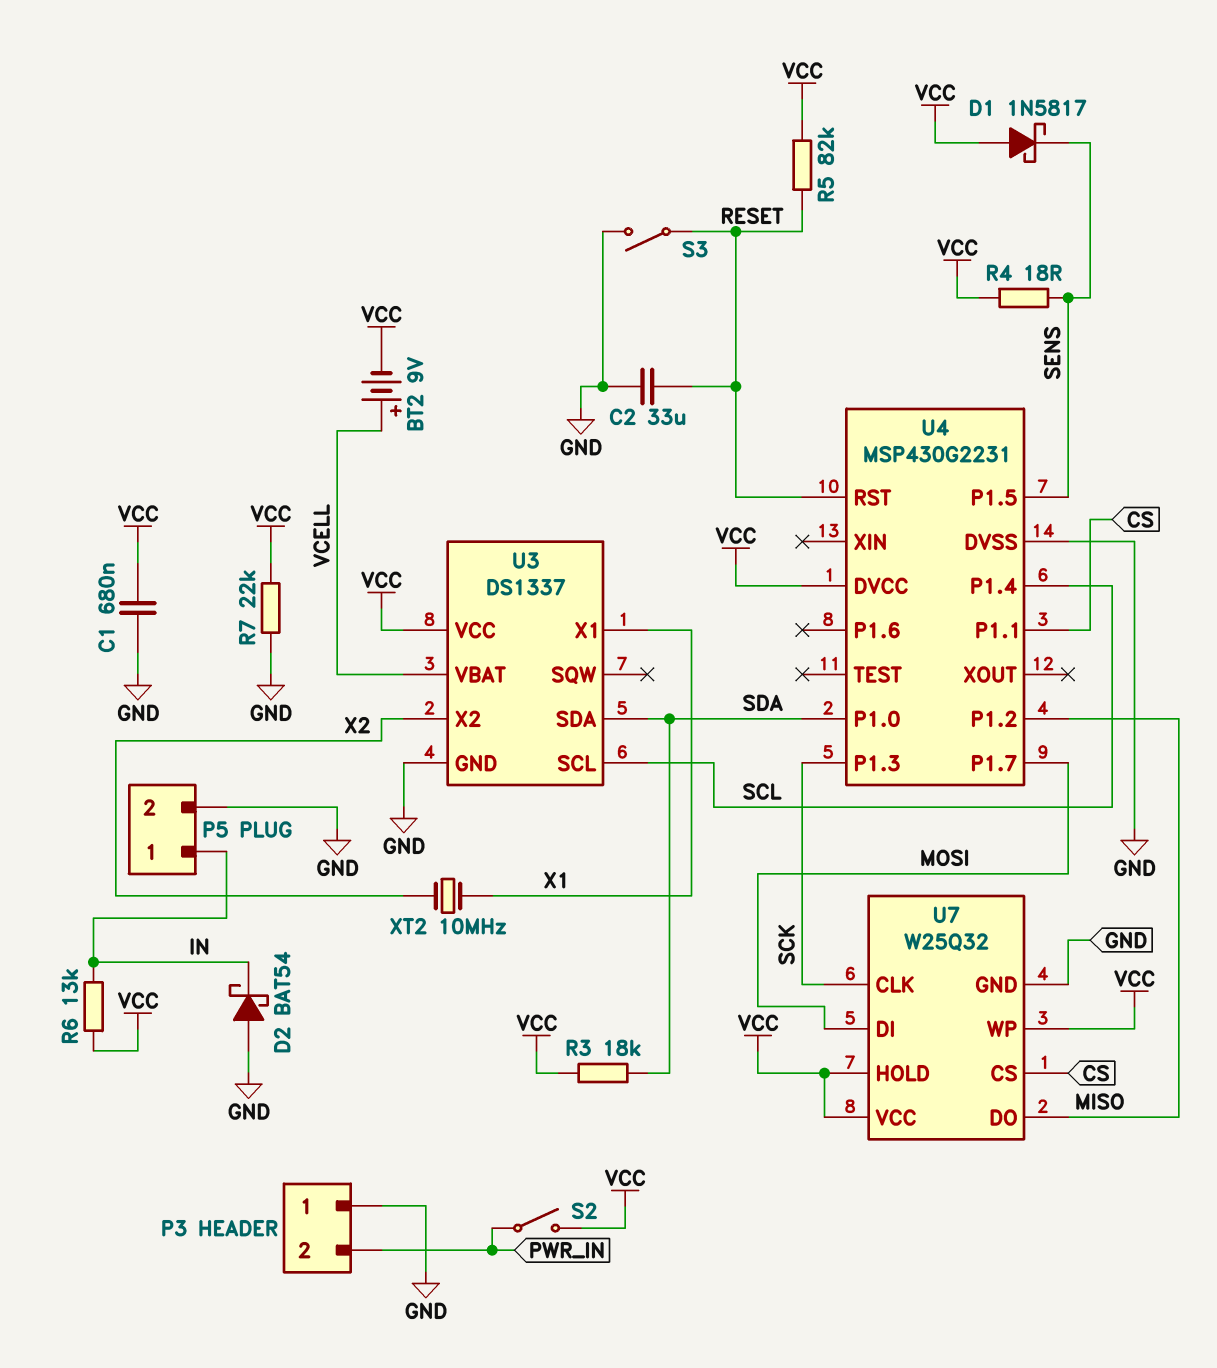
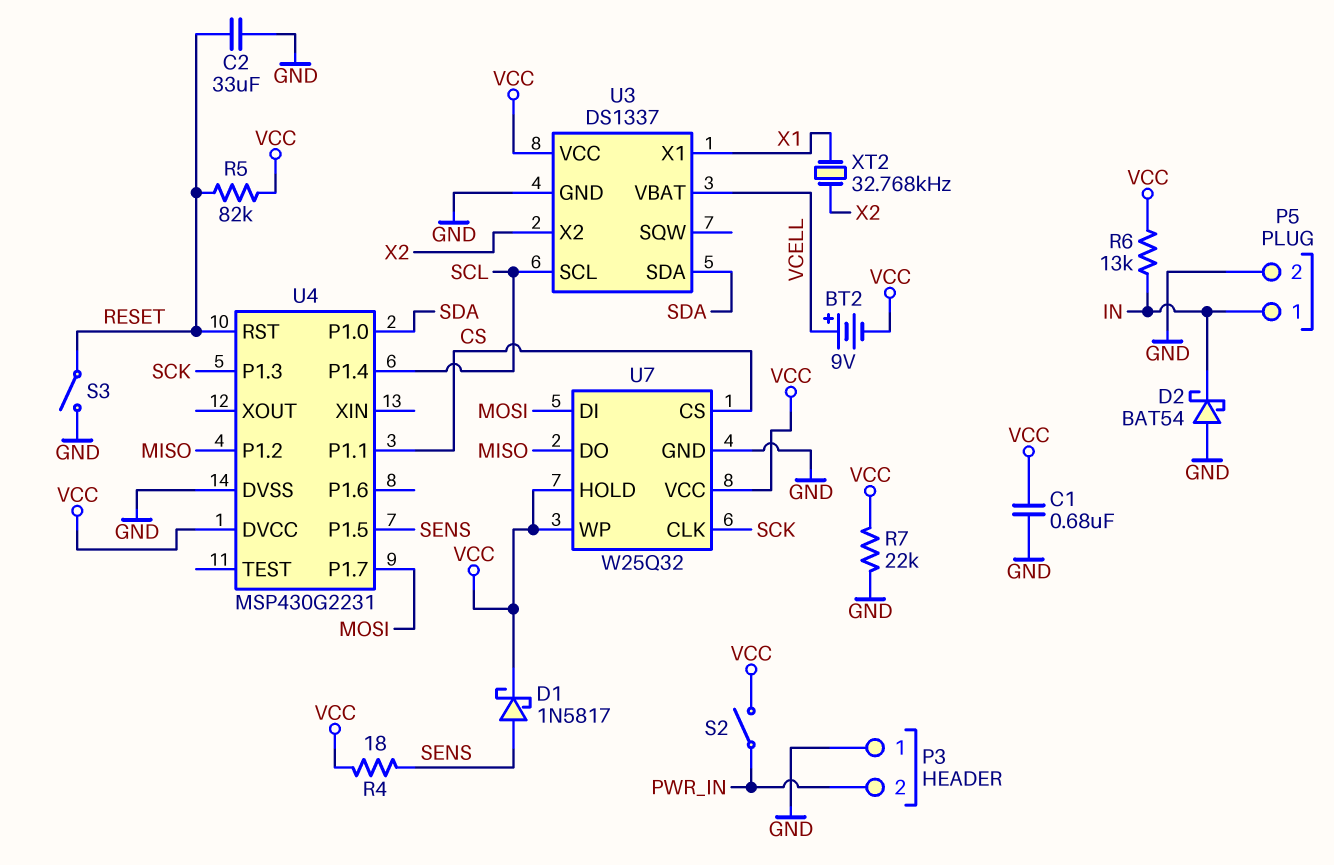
D1: schottky 1N5817 (A VCC, K SENS) -> schottky 1N5817 (A SENS, K VCC)
R3: 18k (SDA, VCC) -> none
XT2: 10MHz (X1, X2) -> 32.768kHz (X1, X2)

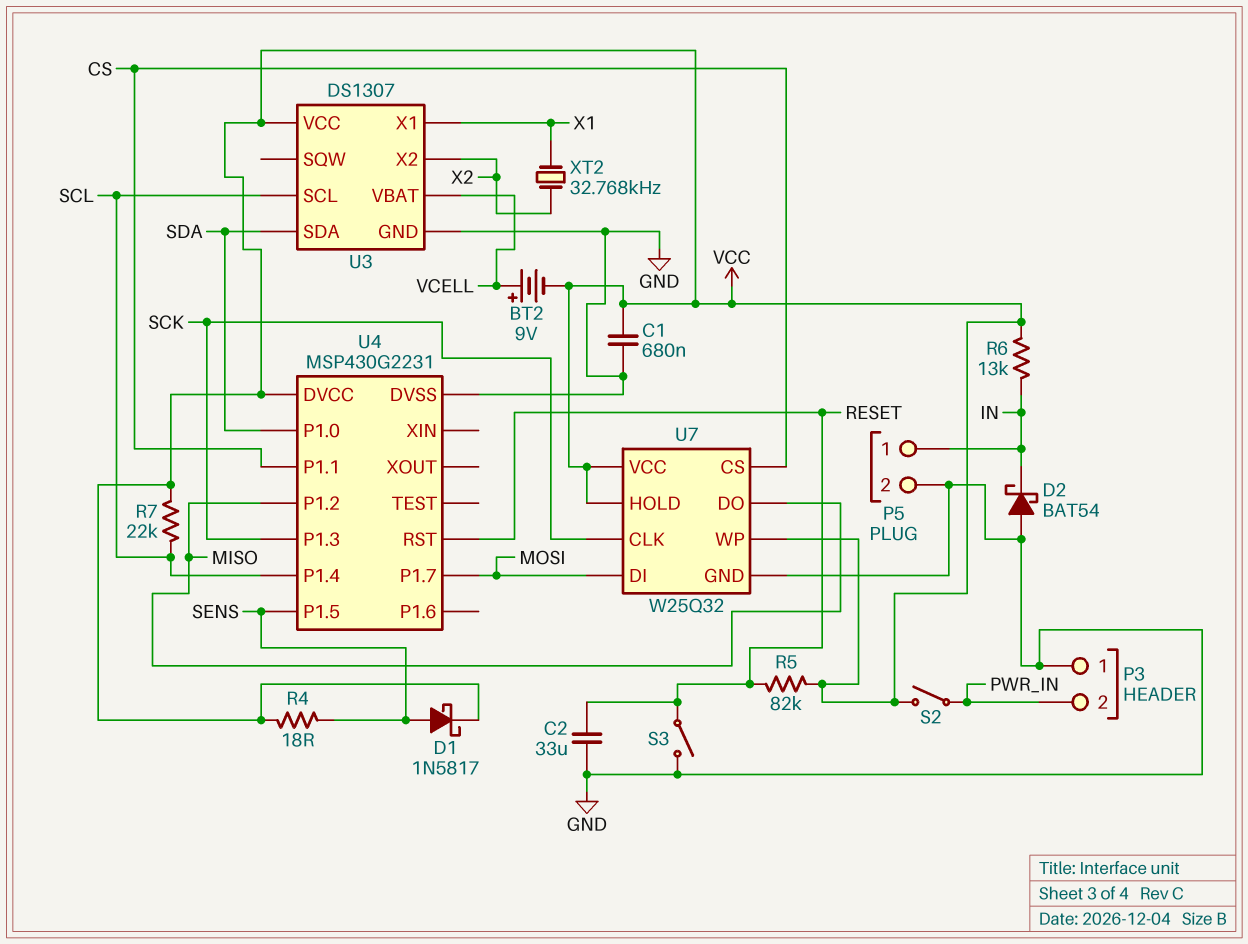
R7: 22k (GND, VCC) -> 22k (SCL, VCC)
U3: DS1337 -> DS1307

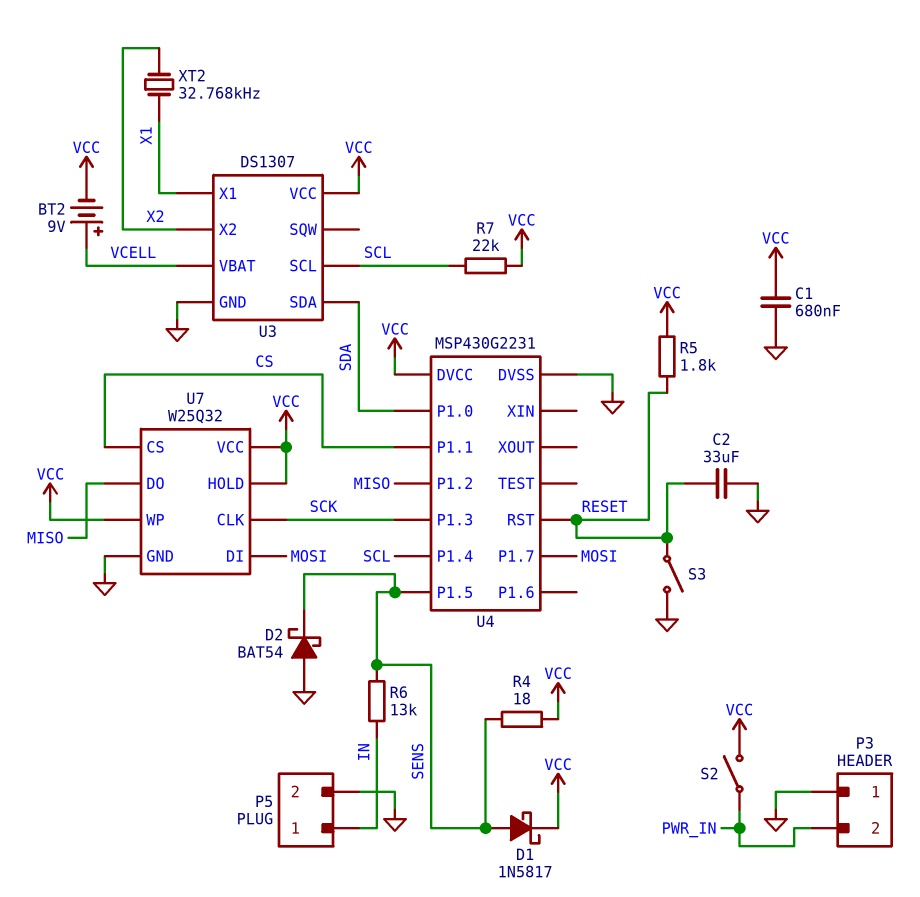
D2: schottky BAT54 (A GND, K IN) -> schottky BAT54 (A GND, K SENS)
R5: 82k (RESET, VCC) -> 1.8k (RESET, VCC)
R6: 13k (IN, VCC) -> 13k (IN, SENS)

